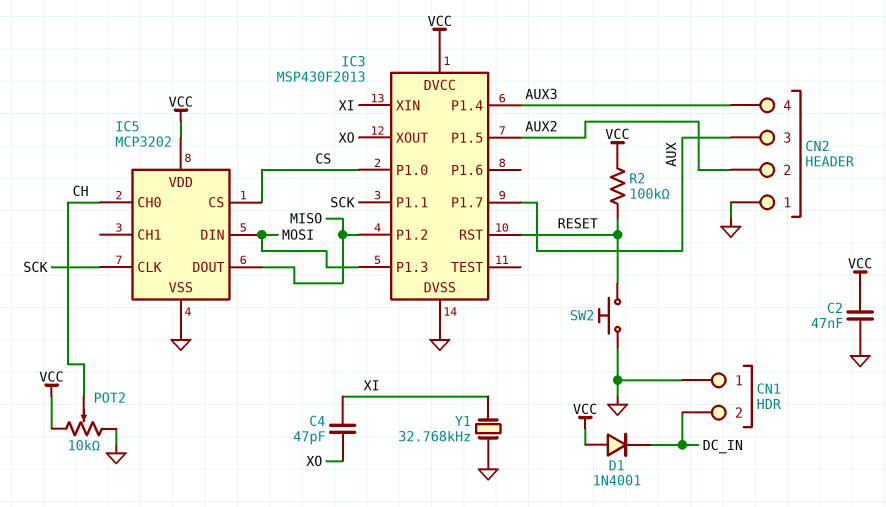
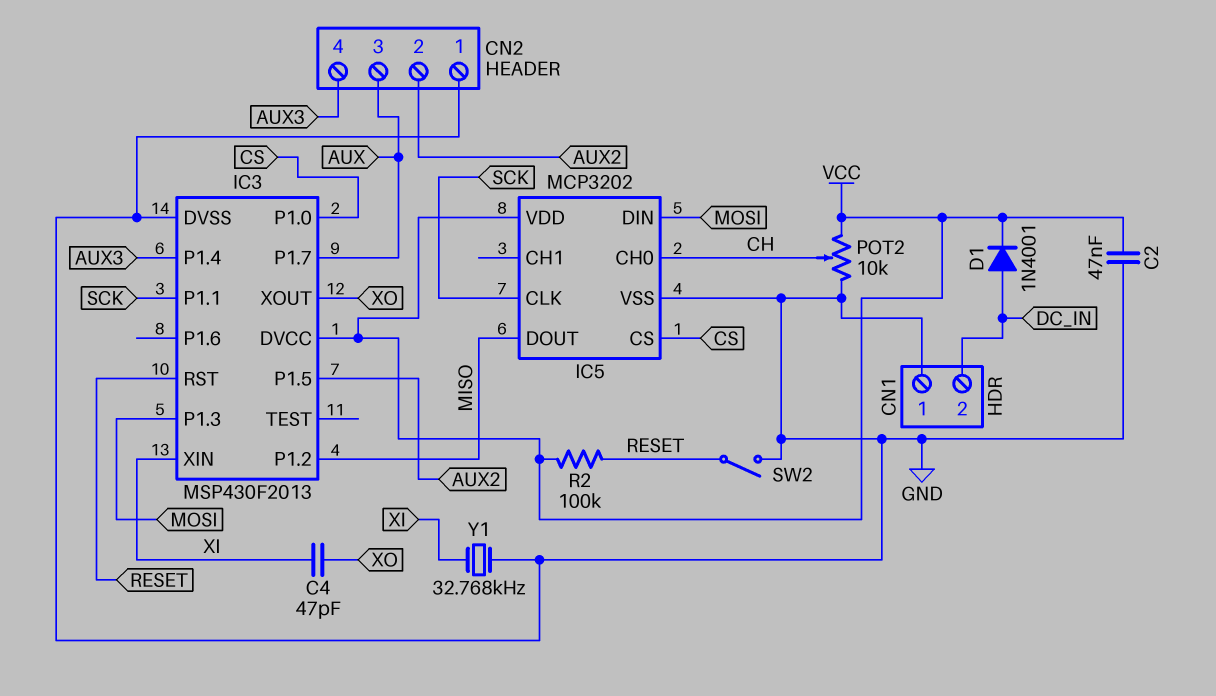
D1: diode 1N4001 (A VCC, K DC_IN) -> diode 1N4001 (A DC_IN, K VCC)
SW2: button (GND, RESET) -> switch (GND, RESET)

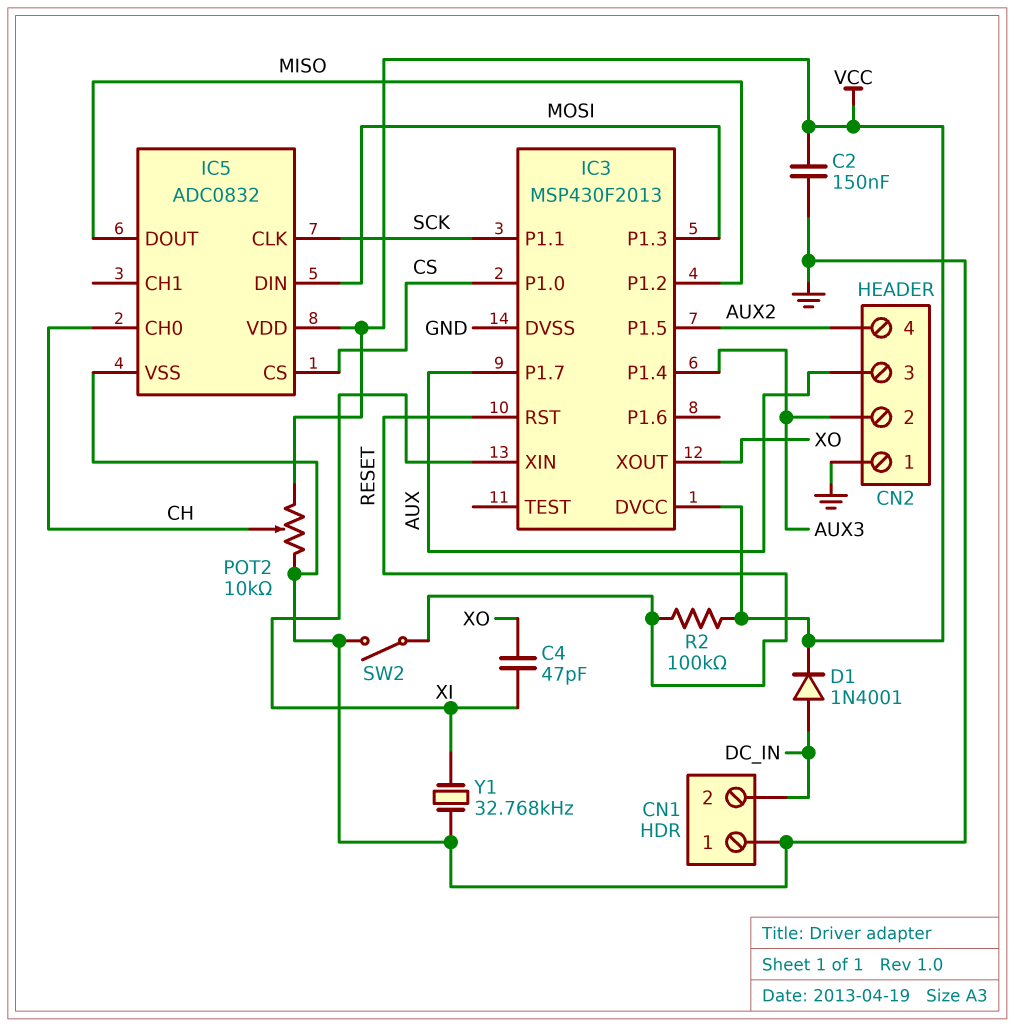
C2: 47nF (GND, VCC) -> 150nF (GND, VCC)
CN2 pin 2: AUX2 -> AUX3
CN2 pin 4: AUX3 -> AUX2
IC5: MCP3202 -> ADC0832

